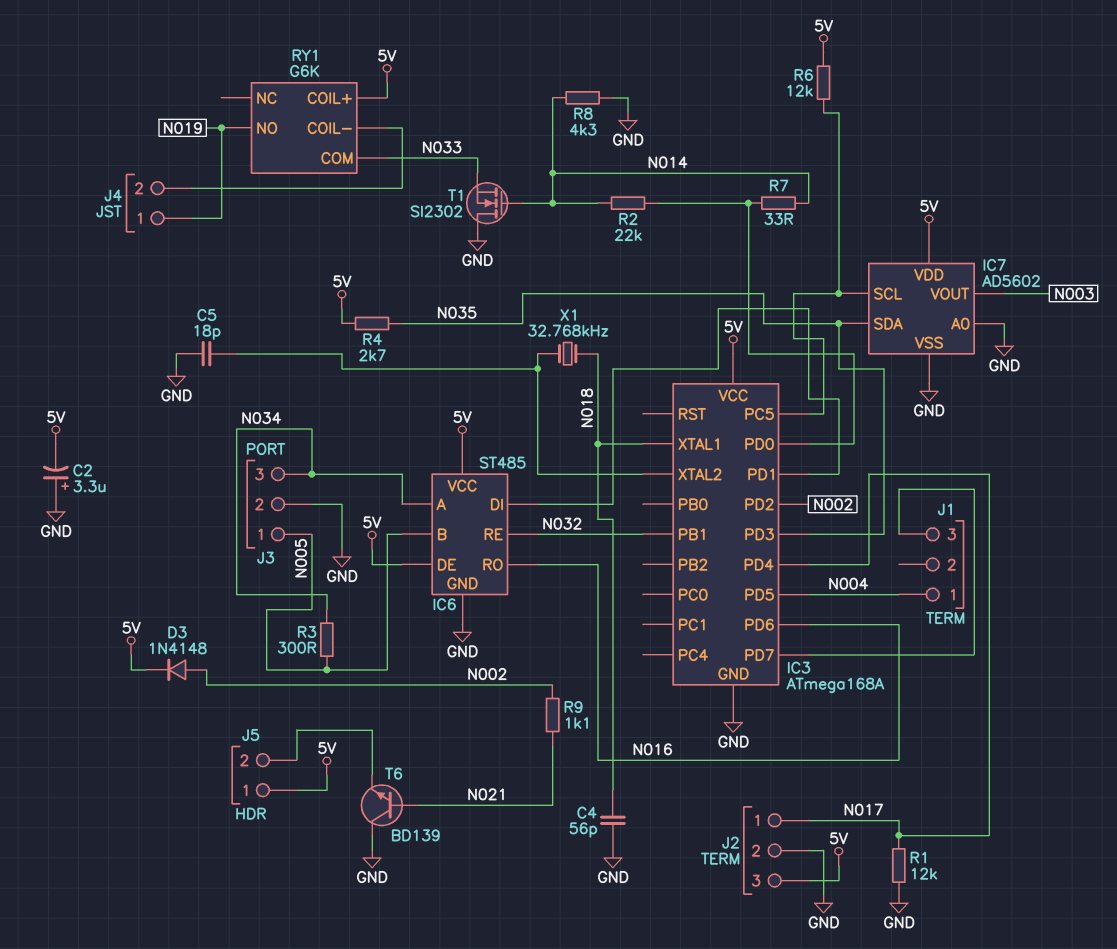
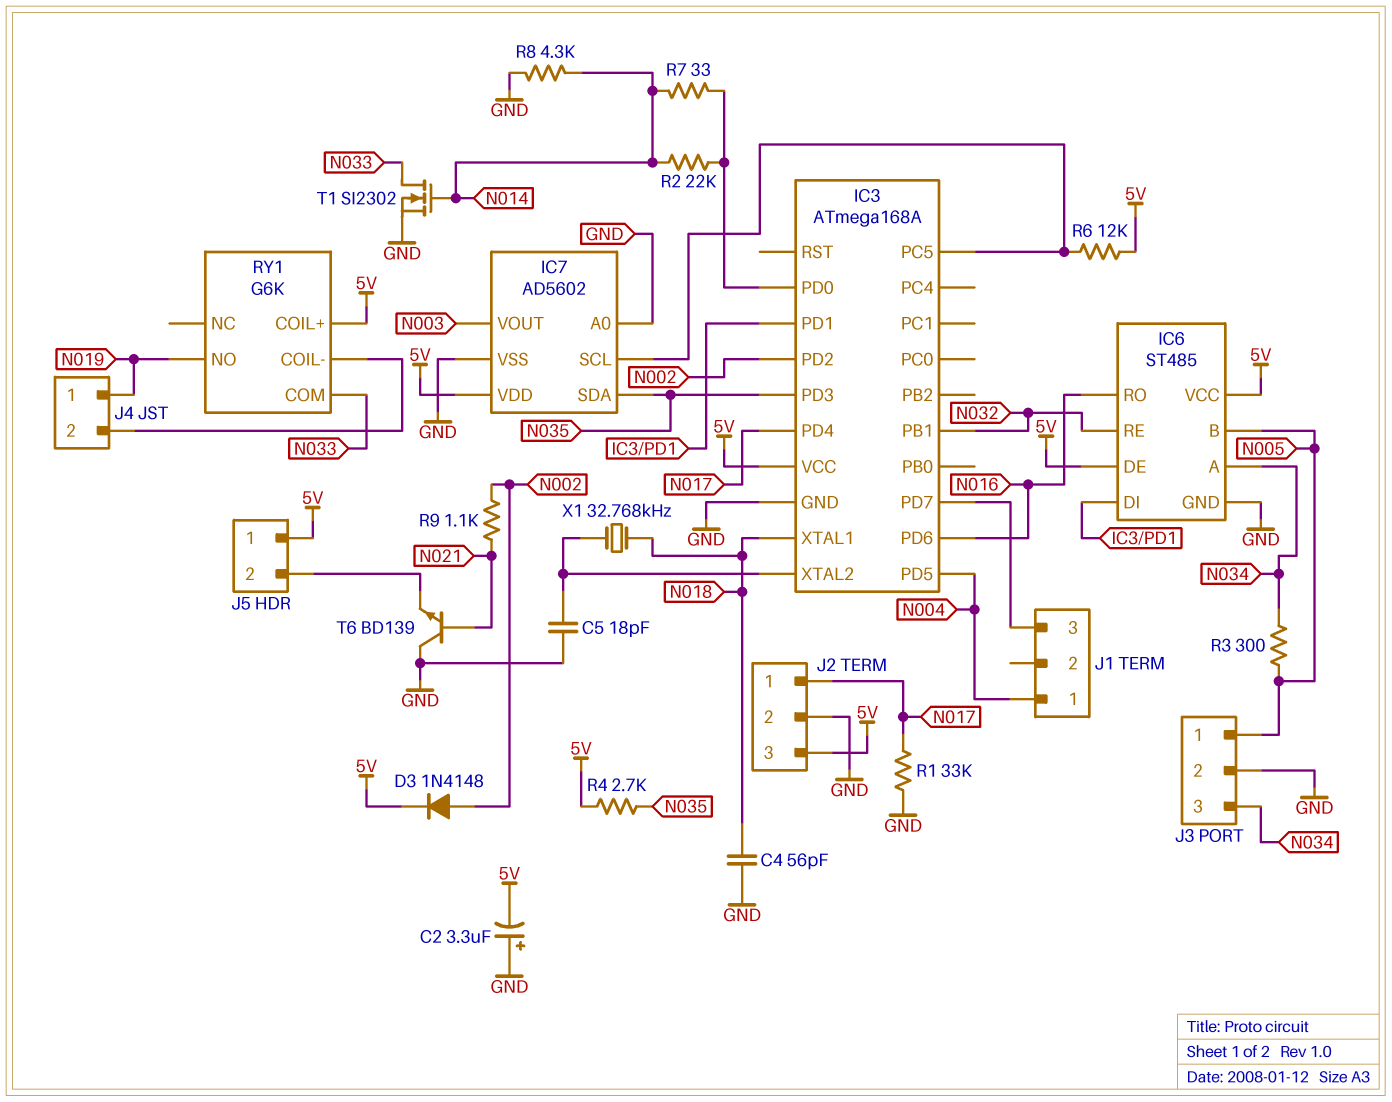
R1: 12k (GND, N017) -> 33k (GND, N017)
T1: NMOS SI2302 (G N014, D GND, S N033) -> NMOS SI2302 (G N014, D N033, S GND)

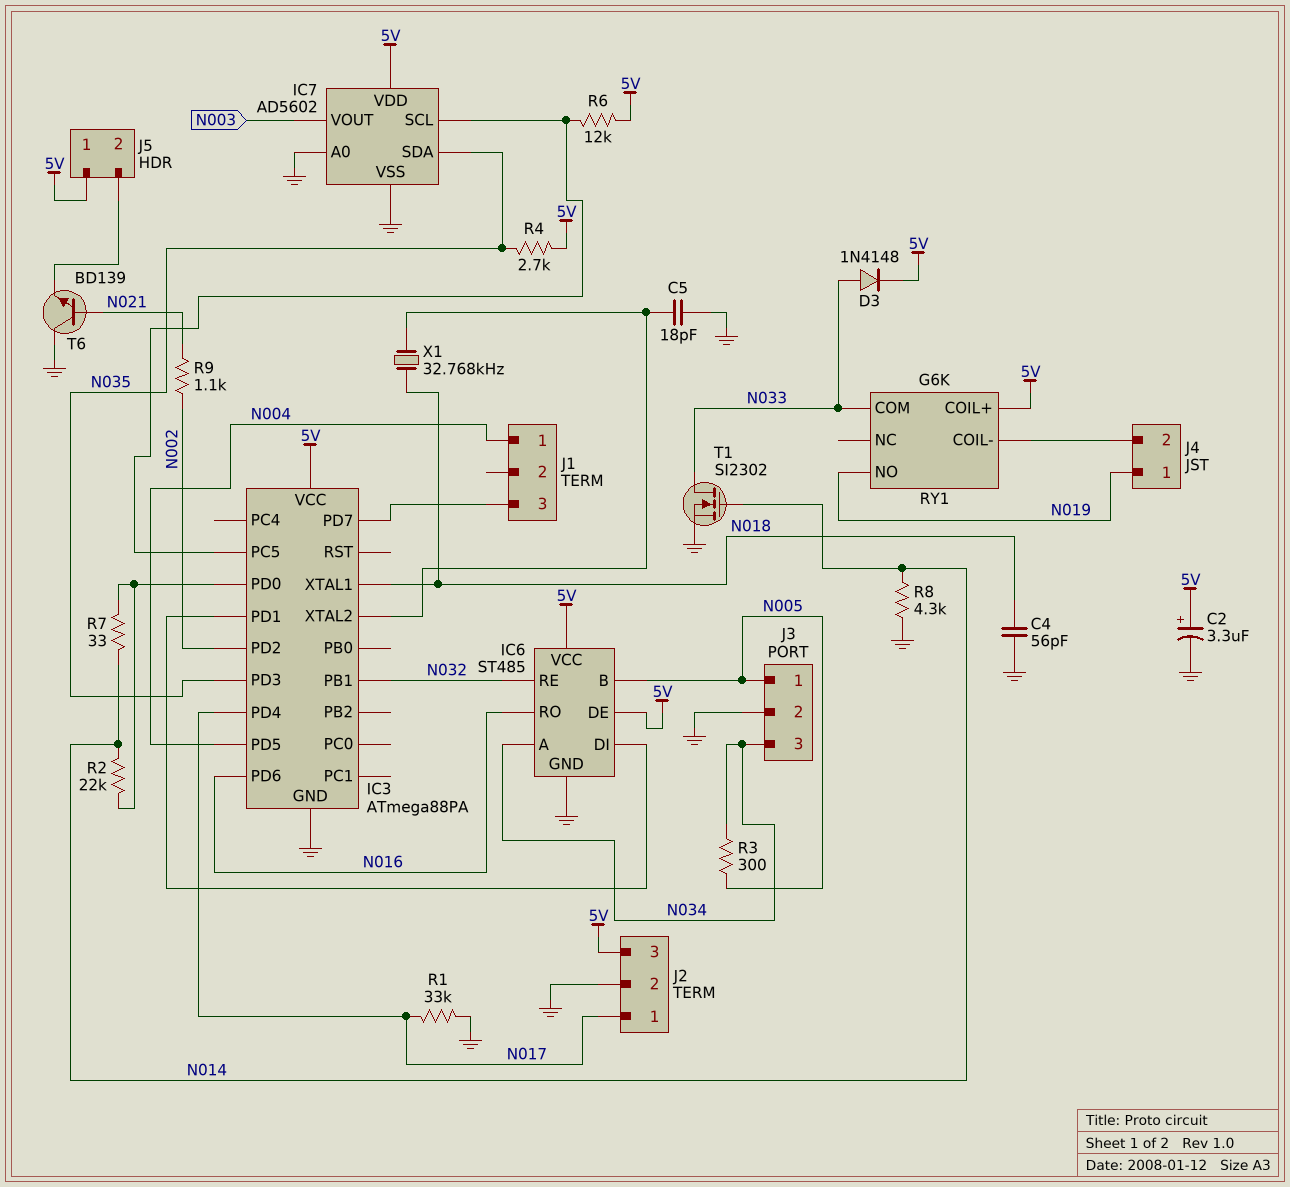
C2: 3.3uF (plus GND, minus 5V) -> 3.3uF (plus 5V, minus GND)
D3: diode 1N4148 (A N002, K 5V) -> diode 1N4148 (A N033, K 5V)
IC3: ATmega168A -> ATmega88PA

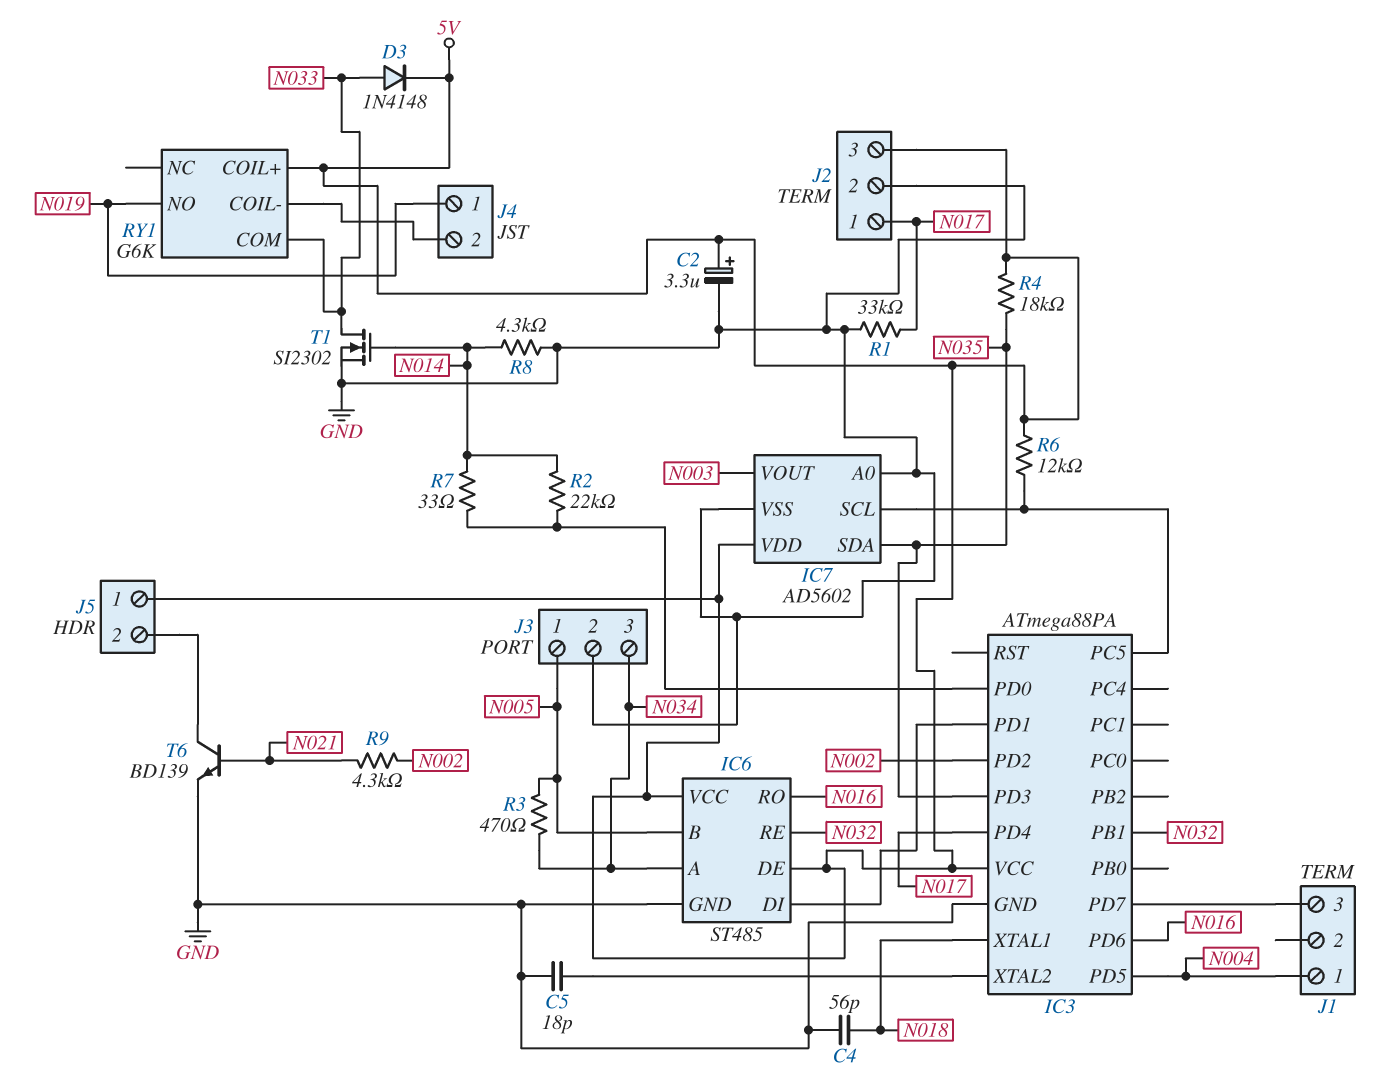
R3: 300 (N005, N034) -> 470 (N005, N034)
R4: 2.7k (5V, N035) -> 18k (5V, N035)
R9: 1.1k (N002, N021) -> 4.3k (N002, N021)
T6: NPN BD139 (B N021, C GND, E J5/2) -> NPN BD139 (B N021, C J5/2, E GND)
X1: 32.768kHz (IC3/XTAL2, N018) -> none

